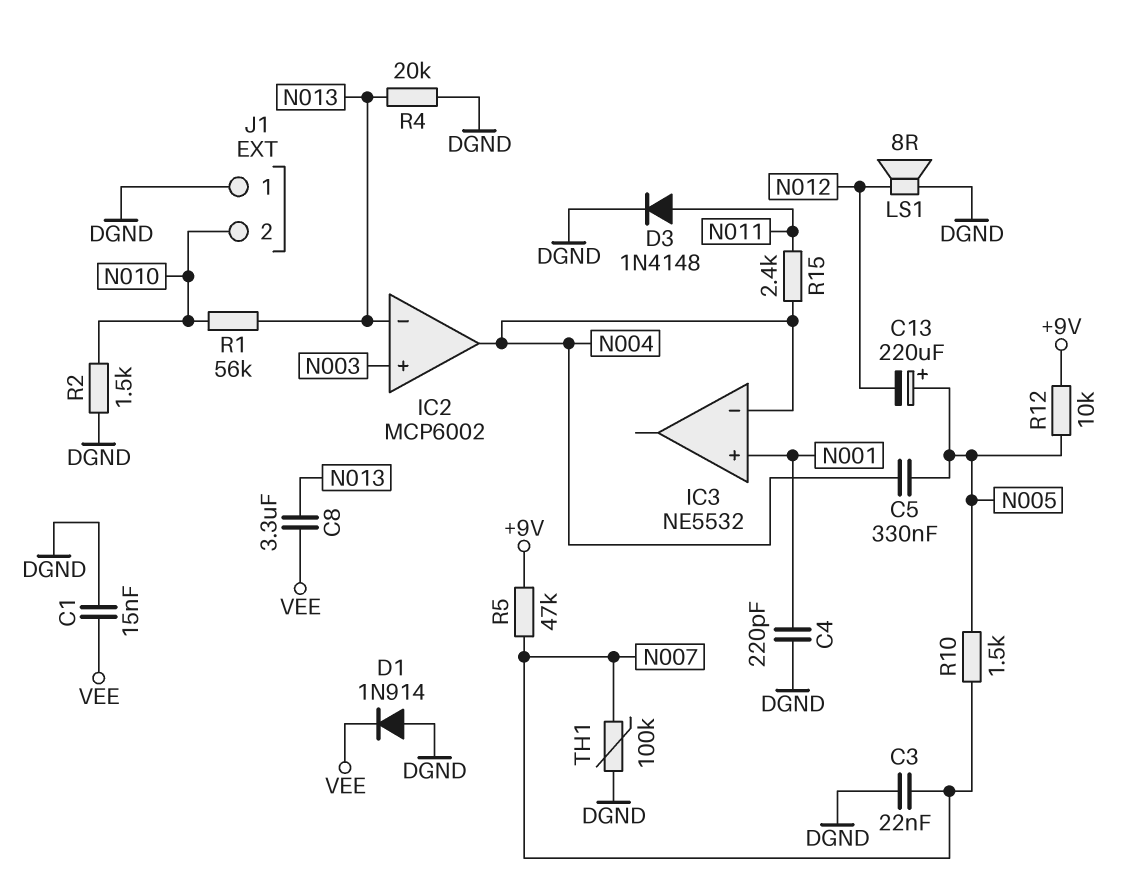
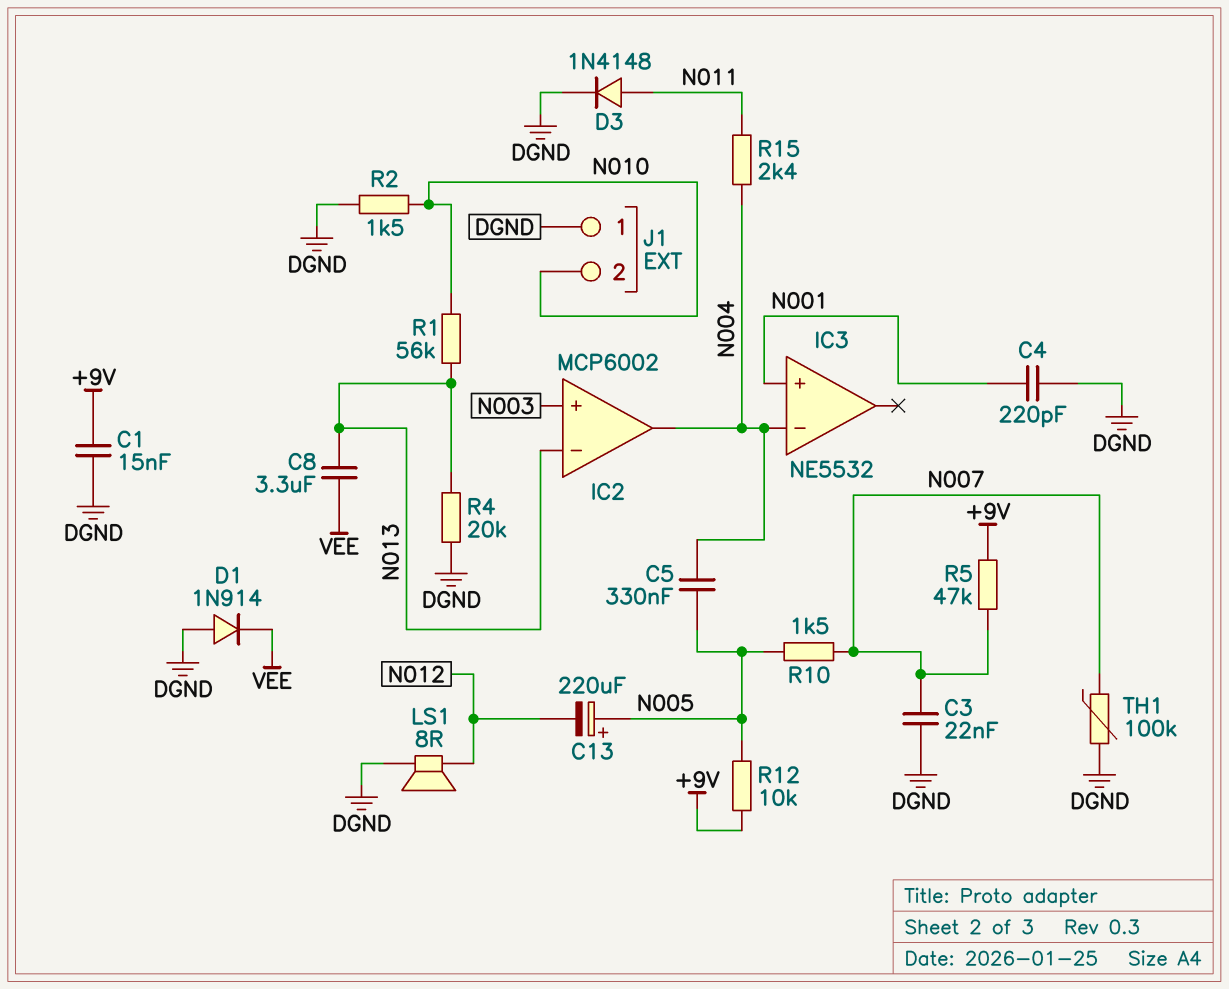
C1: 15nF (DGND, VEE) -> 15nF (+9V, DGND)

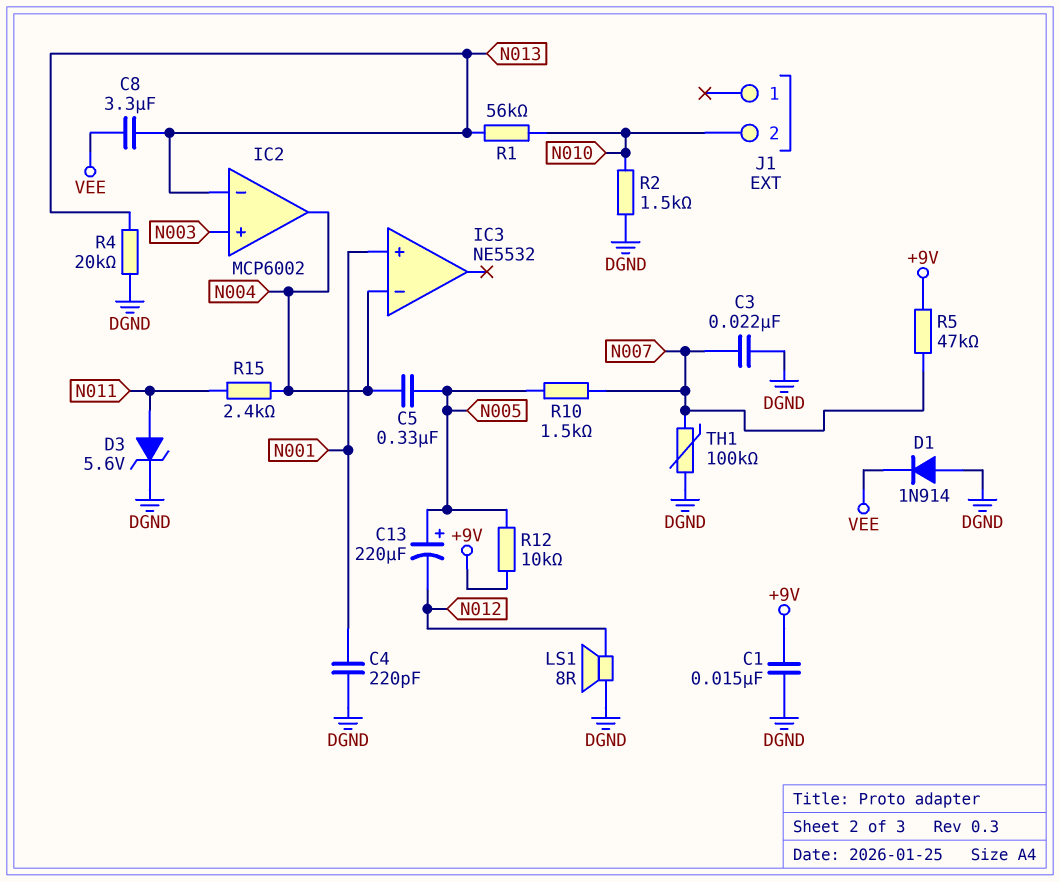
D3: diode 1N4148 (A N011, K DGND) -> zener 5.6V (A N011, K DGND)
J1 pin 1: DGND -> none

